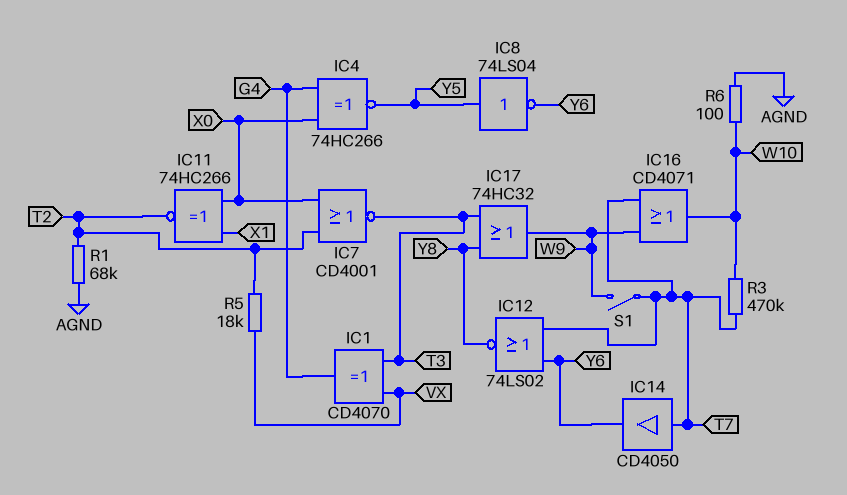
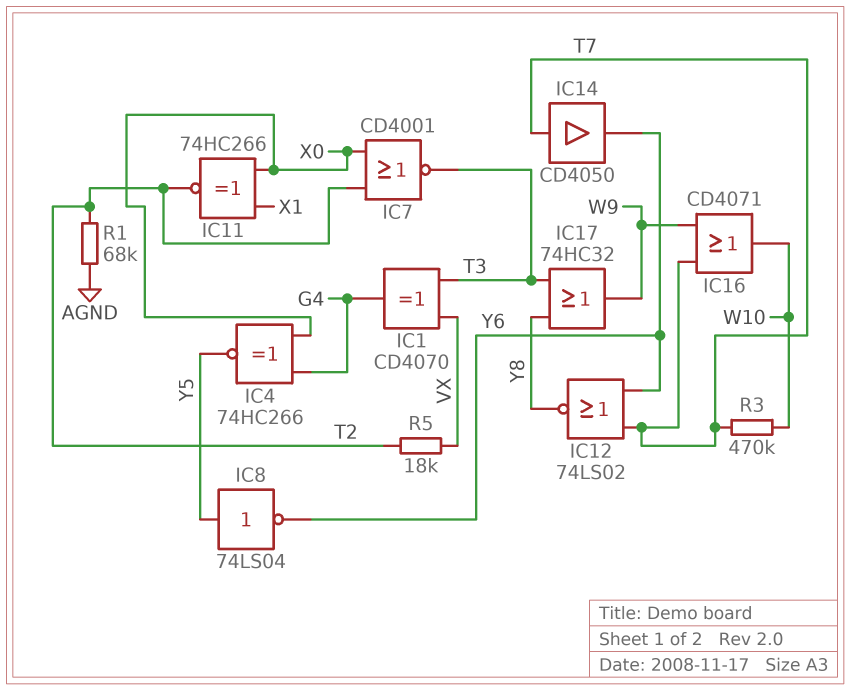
R6: 100 (AGND, W10) -> none
S1: switch (T7, W9) -> none

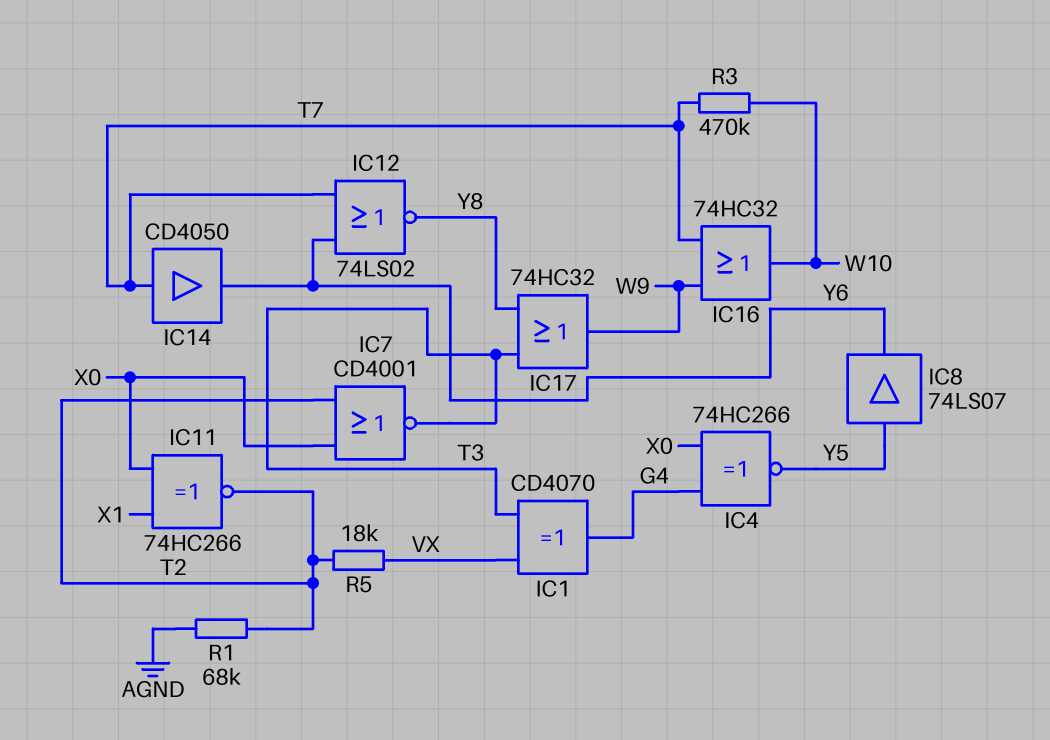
IC8: NOT 74LS04 (in Y5, out Y6) -> buffer 74LS07 (in Y5, out Y6)
IC16: OR CD4071 (in T7, in W9, out W10) -> OR 74HC32 (in T7, in W9, out W10)

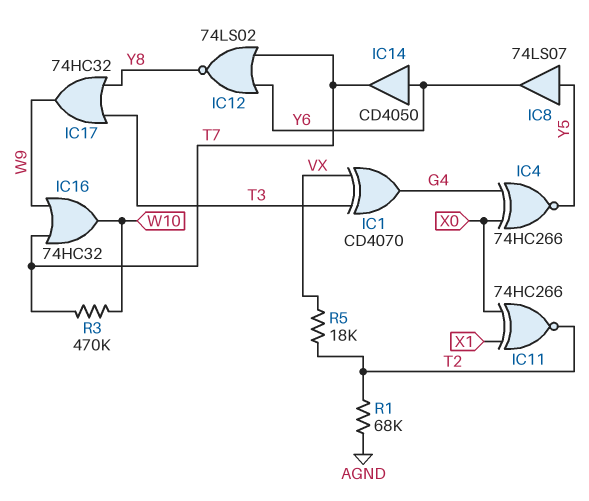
IC7: NOR CD4001 (in T2, in X0, out T3) -> none
IC14: buffer CD4050 (in T7, out Y6) -> buffer CD4050 (in Y6, out T7)

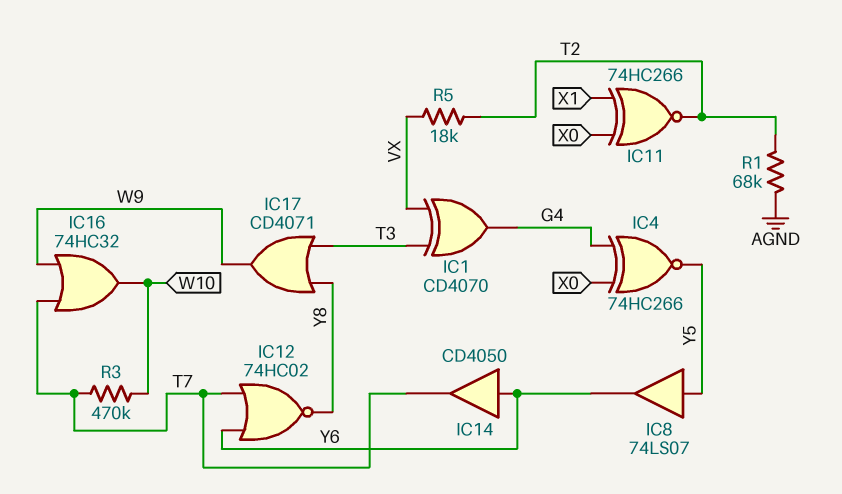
IC12: NOR 74LS02 (in T7, in Y6, out Y8) -> NOR 74HC02 (in T7, in Y6, out Y8)
IC17: OR 74HC32 (in T3, in Y8, out W9) -> OR CD4071 (in T3, in Y8, out W9)

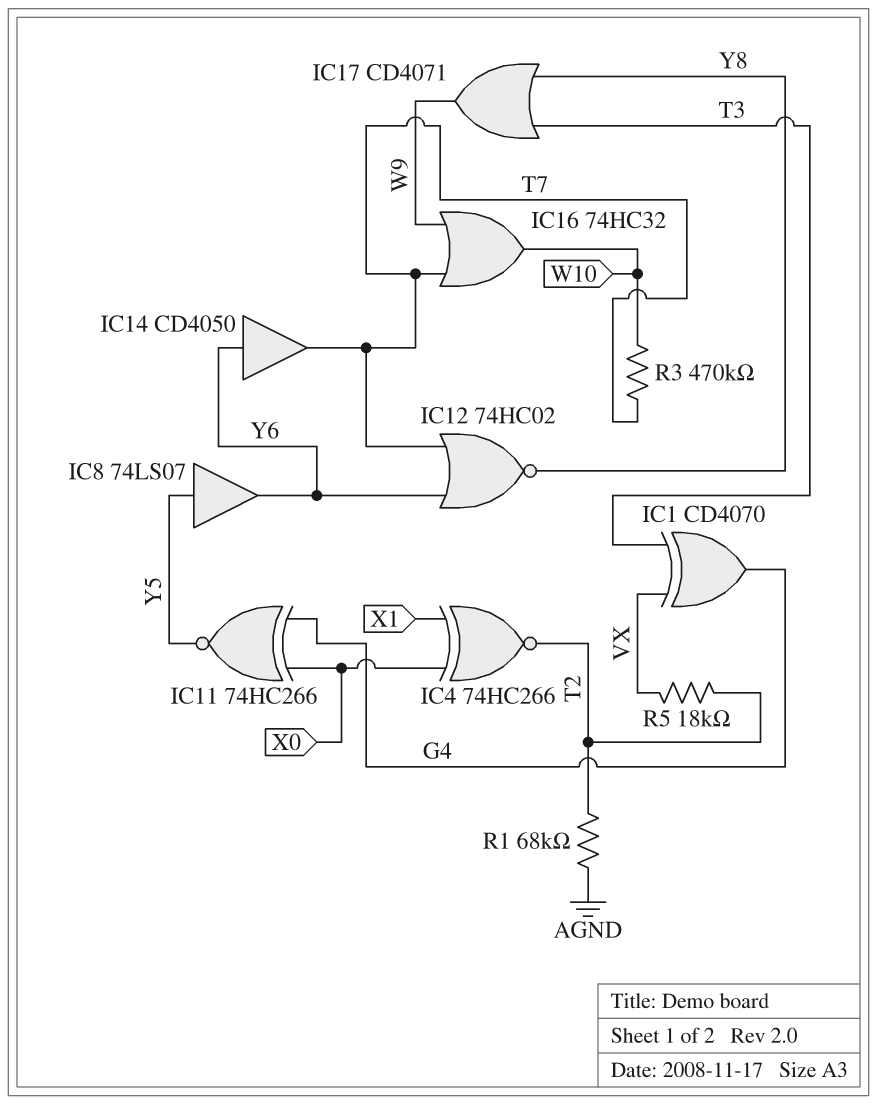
IC4: XNOR 74HC266 (in G4, in X0, out Y5) -> XNOR 74HC266 (in X0, in X1, out T2)
IC11: XNOR 74HC266 (in X0, in X1, out T2) -> XNOR 74HC266 (in G4, in X0, out Y5)

